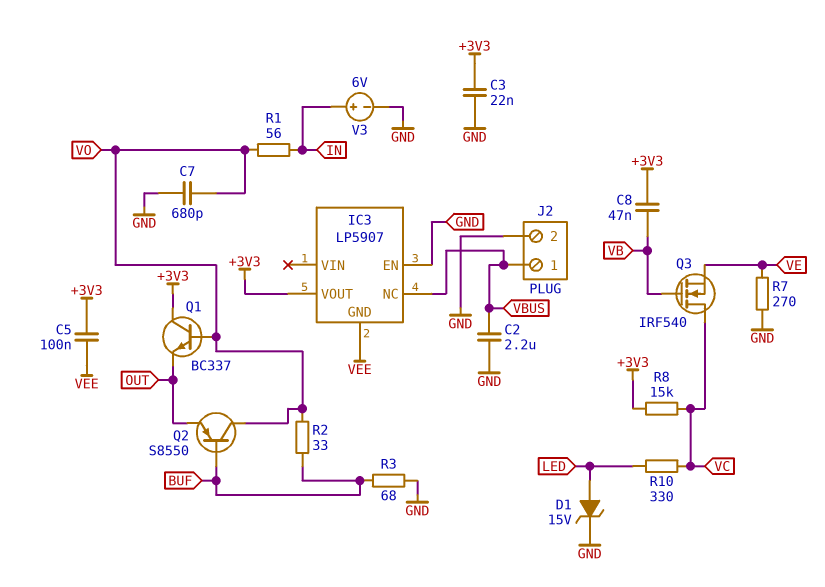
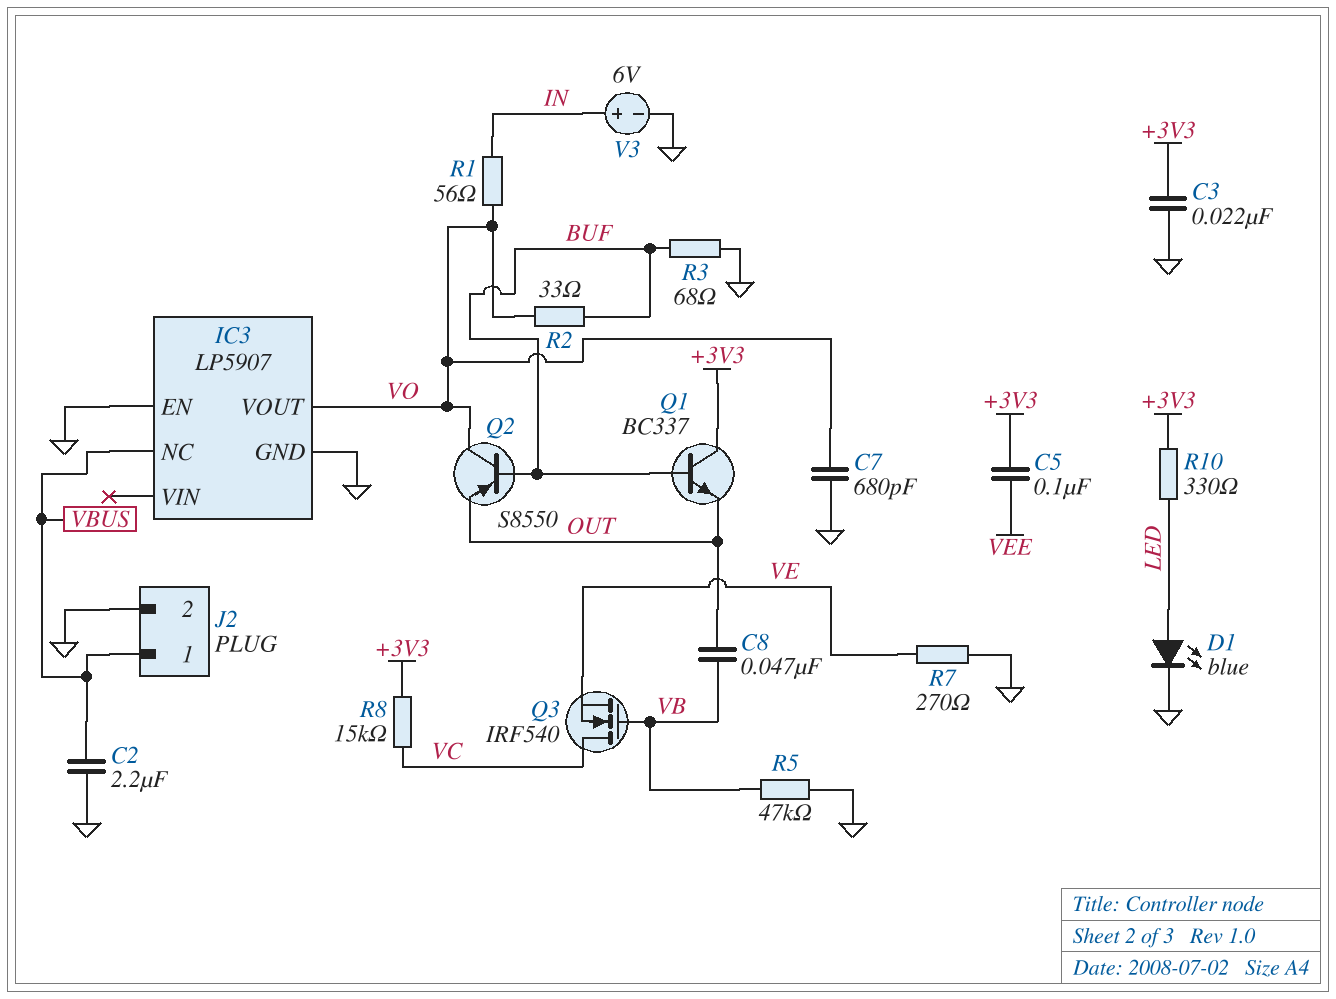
C8: 47nF (+3V3, VB) -> 47nF (OUT, VB)
D1: zener 15V (A LED, K GND) -> LED blue (A LED, K GND)
IC3 pin GND: VEE -> GND
IC3 pin VOUT: +3V3 -> VO
Q1: NPN BC337 (B VO, C +3V3, E OUT) -> NPN BC337 (B BUF, C +3V3, E OUT)
R5: none -> 47k (GND, VB)
R10: 330 (LED, VC) -> 330 (+3V3, LED)

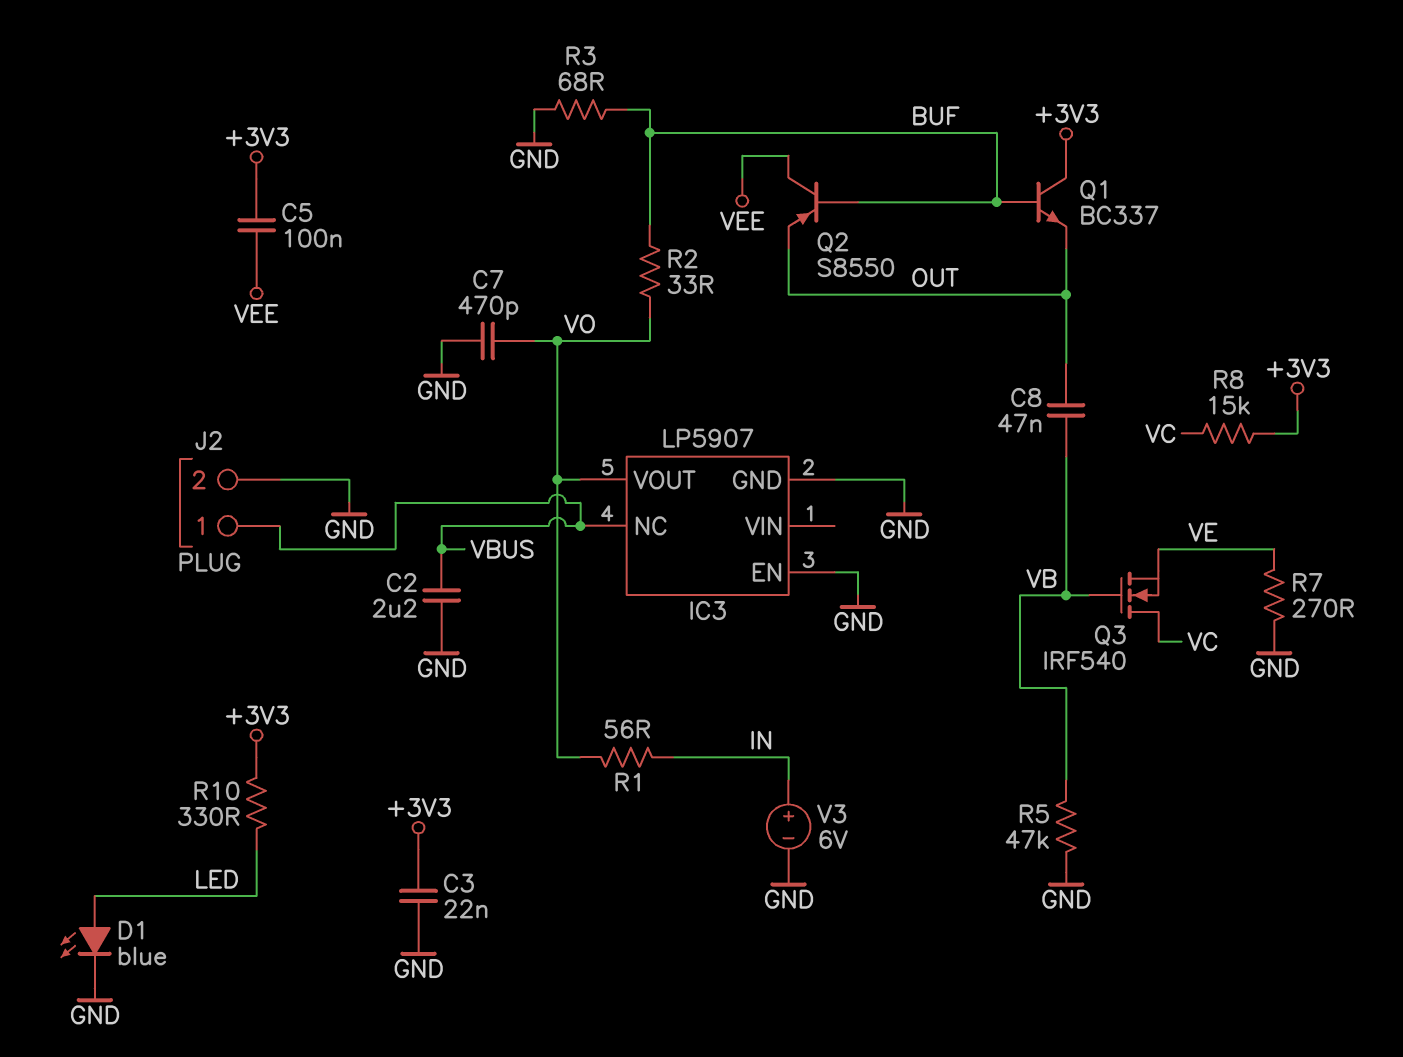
C7: 680pF (GND, VO) -> 470pF (GND, VO)
Q2: PNP S8550 (B BUF, C VO, E OUT) -> PNP S8550 (B BUF, C VEE, E OUT)

